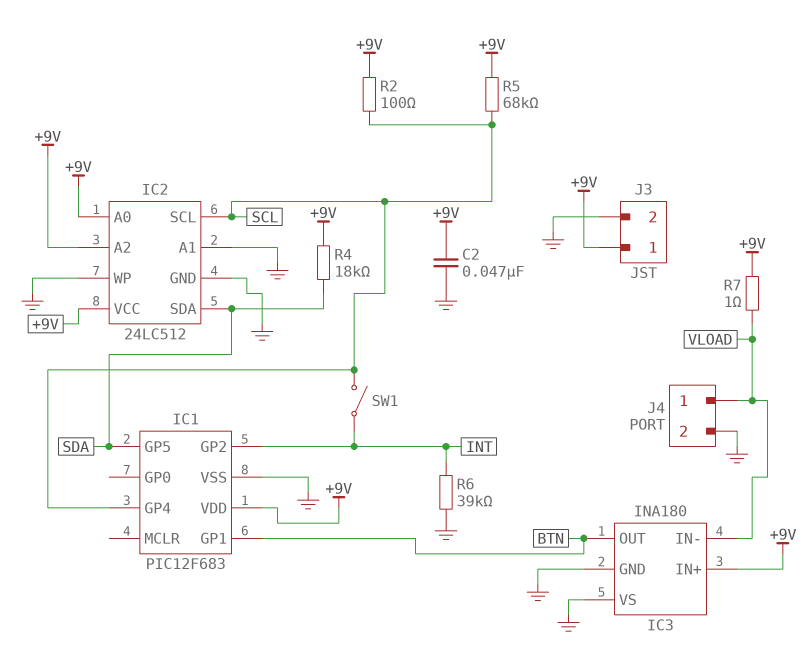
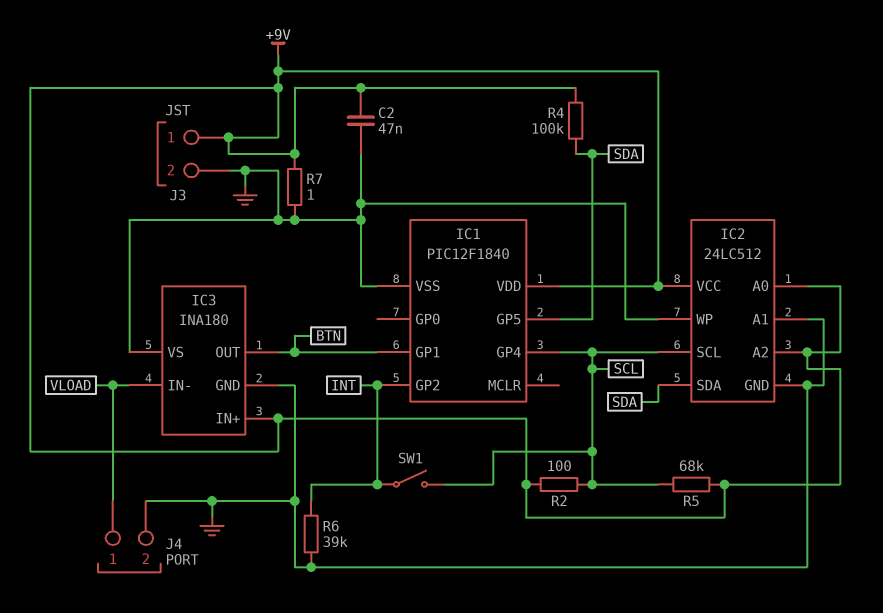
IC1: PIC12F683 -> PIC12F1840
R4: 18k (+9V, SDA) -> 100k (+9V, SDA)
R7: 1 (+9V, VLOAD) -> 1 (+9V, GND)

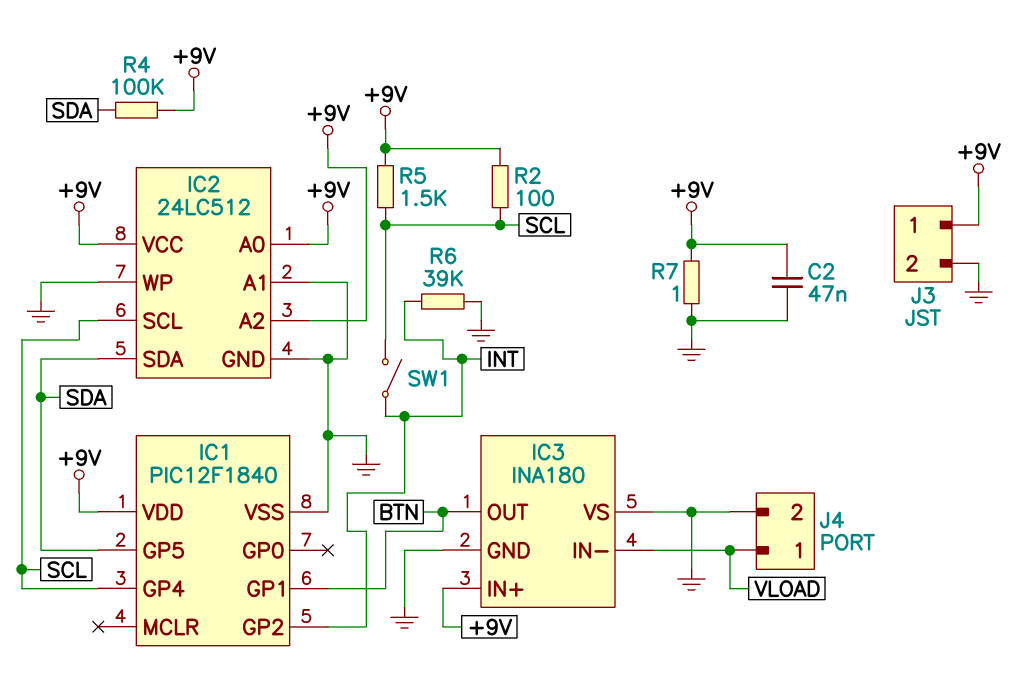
R5: 68k (+9V, SCL) -> 1.5k (+9V, SCL)

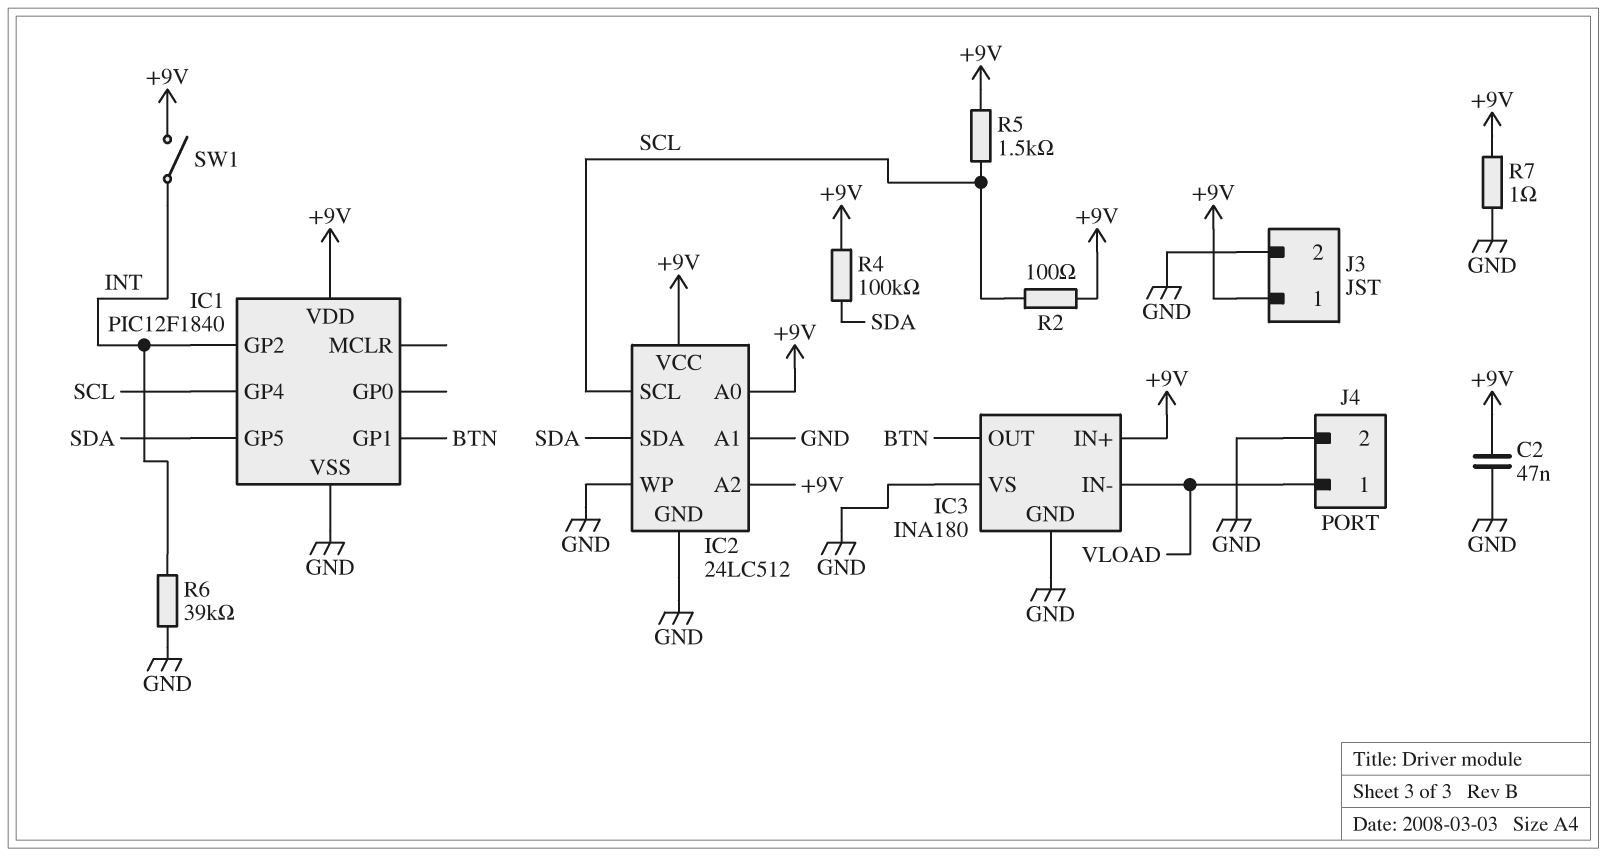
SW1: switch (INT, SCL) -> switch (+9V, INT)

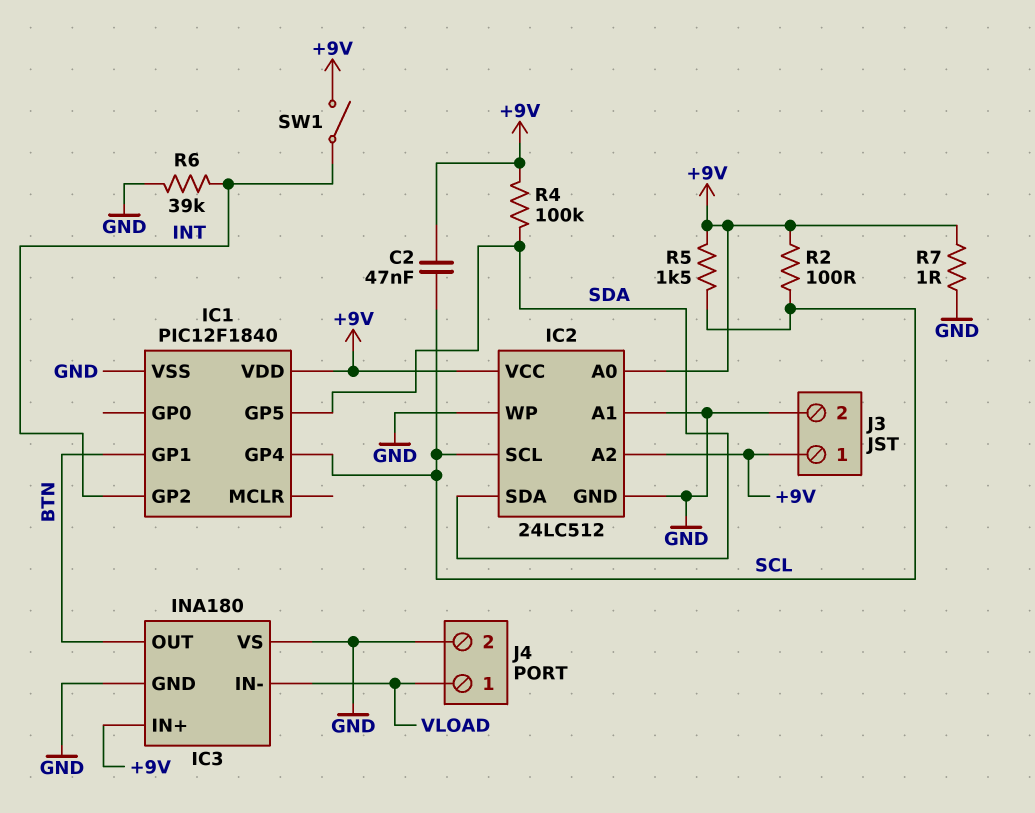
C2: 47nF (+9V, GND) -> 47nF (+9V, SCL)

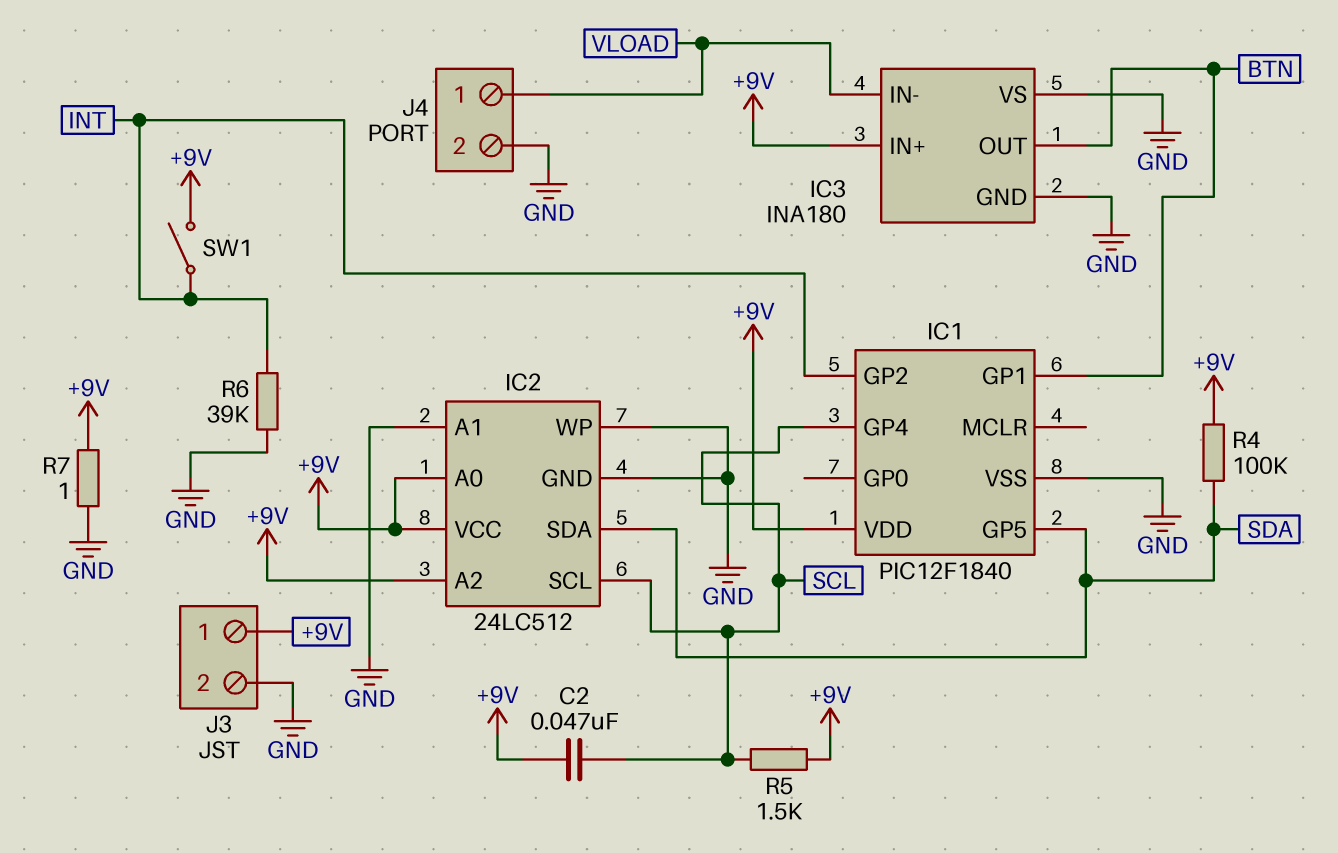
R2: 100 (+9V, SCL) -> none

